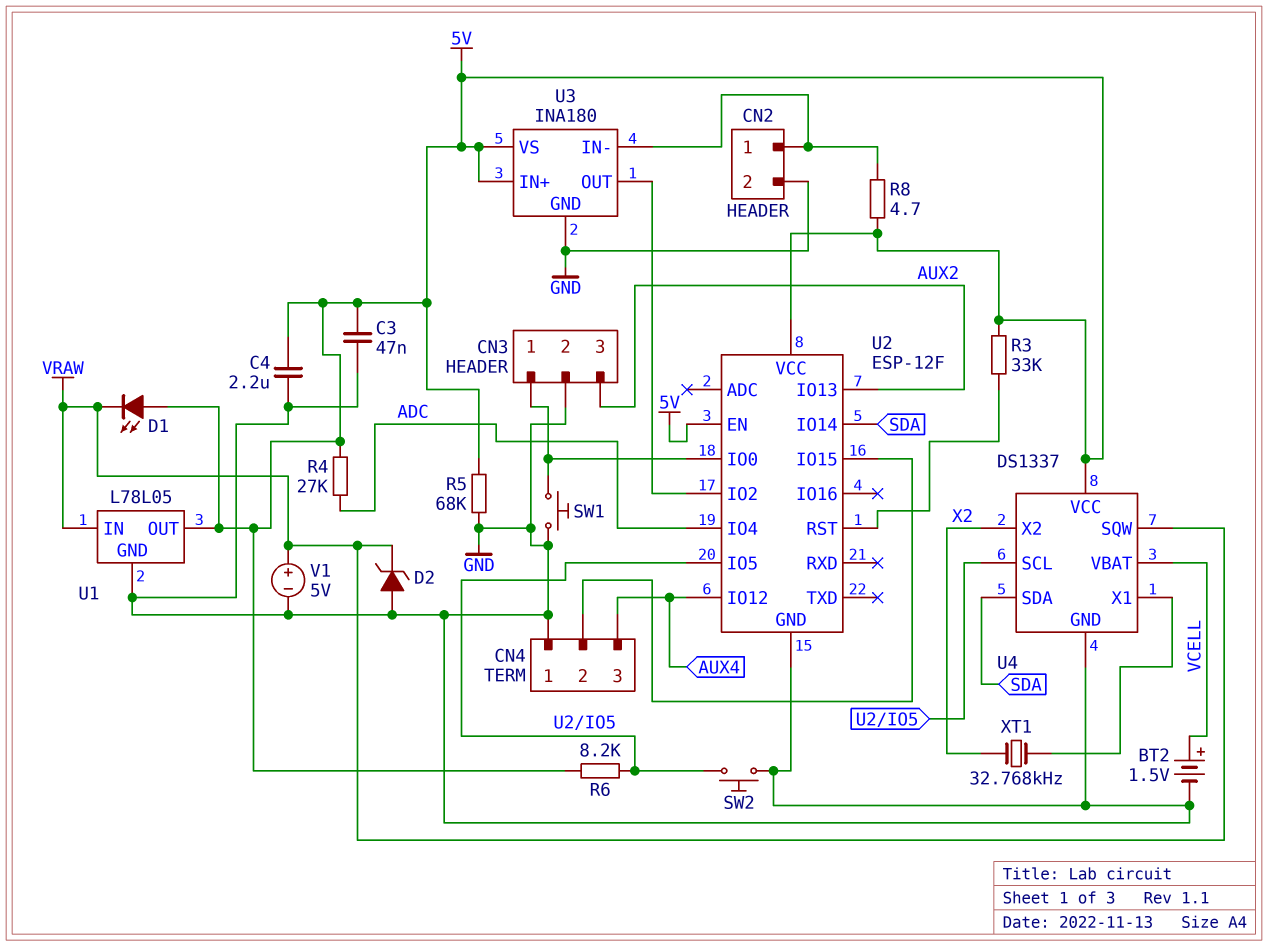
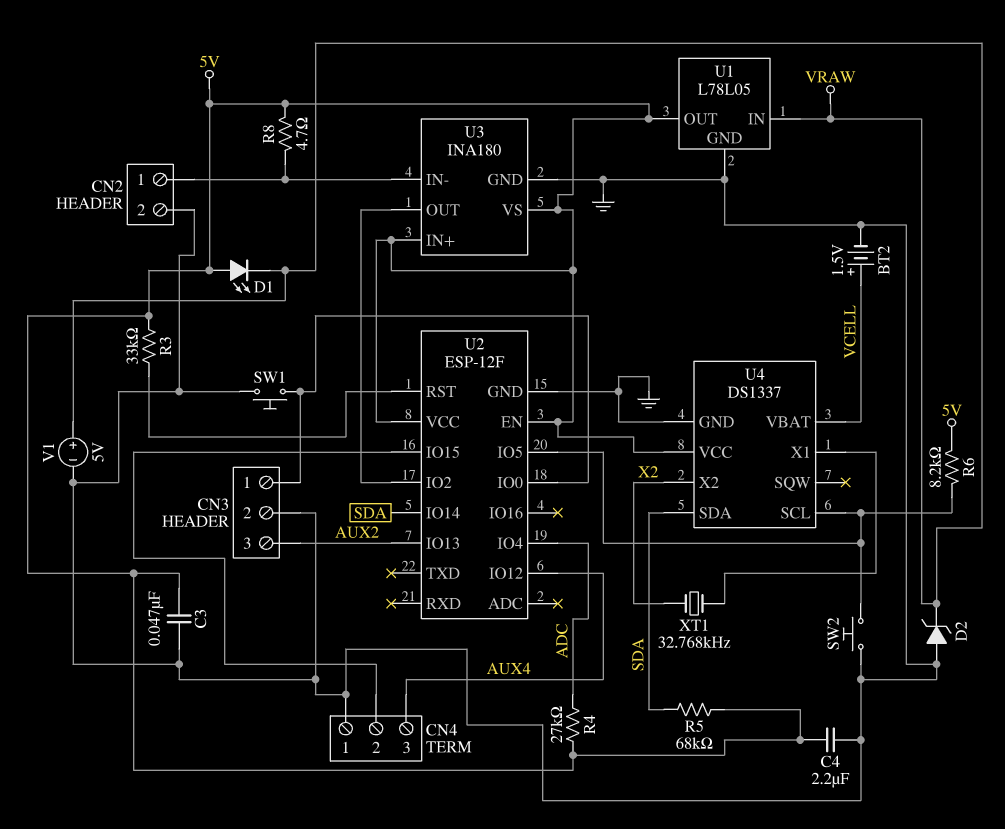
R5: 68k (5V, GND) -> 68k (5V, SDA)
U4 pin SQW: VRAW -> none

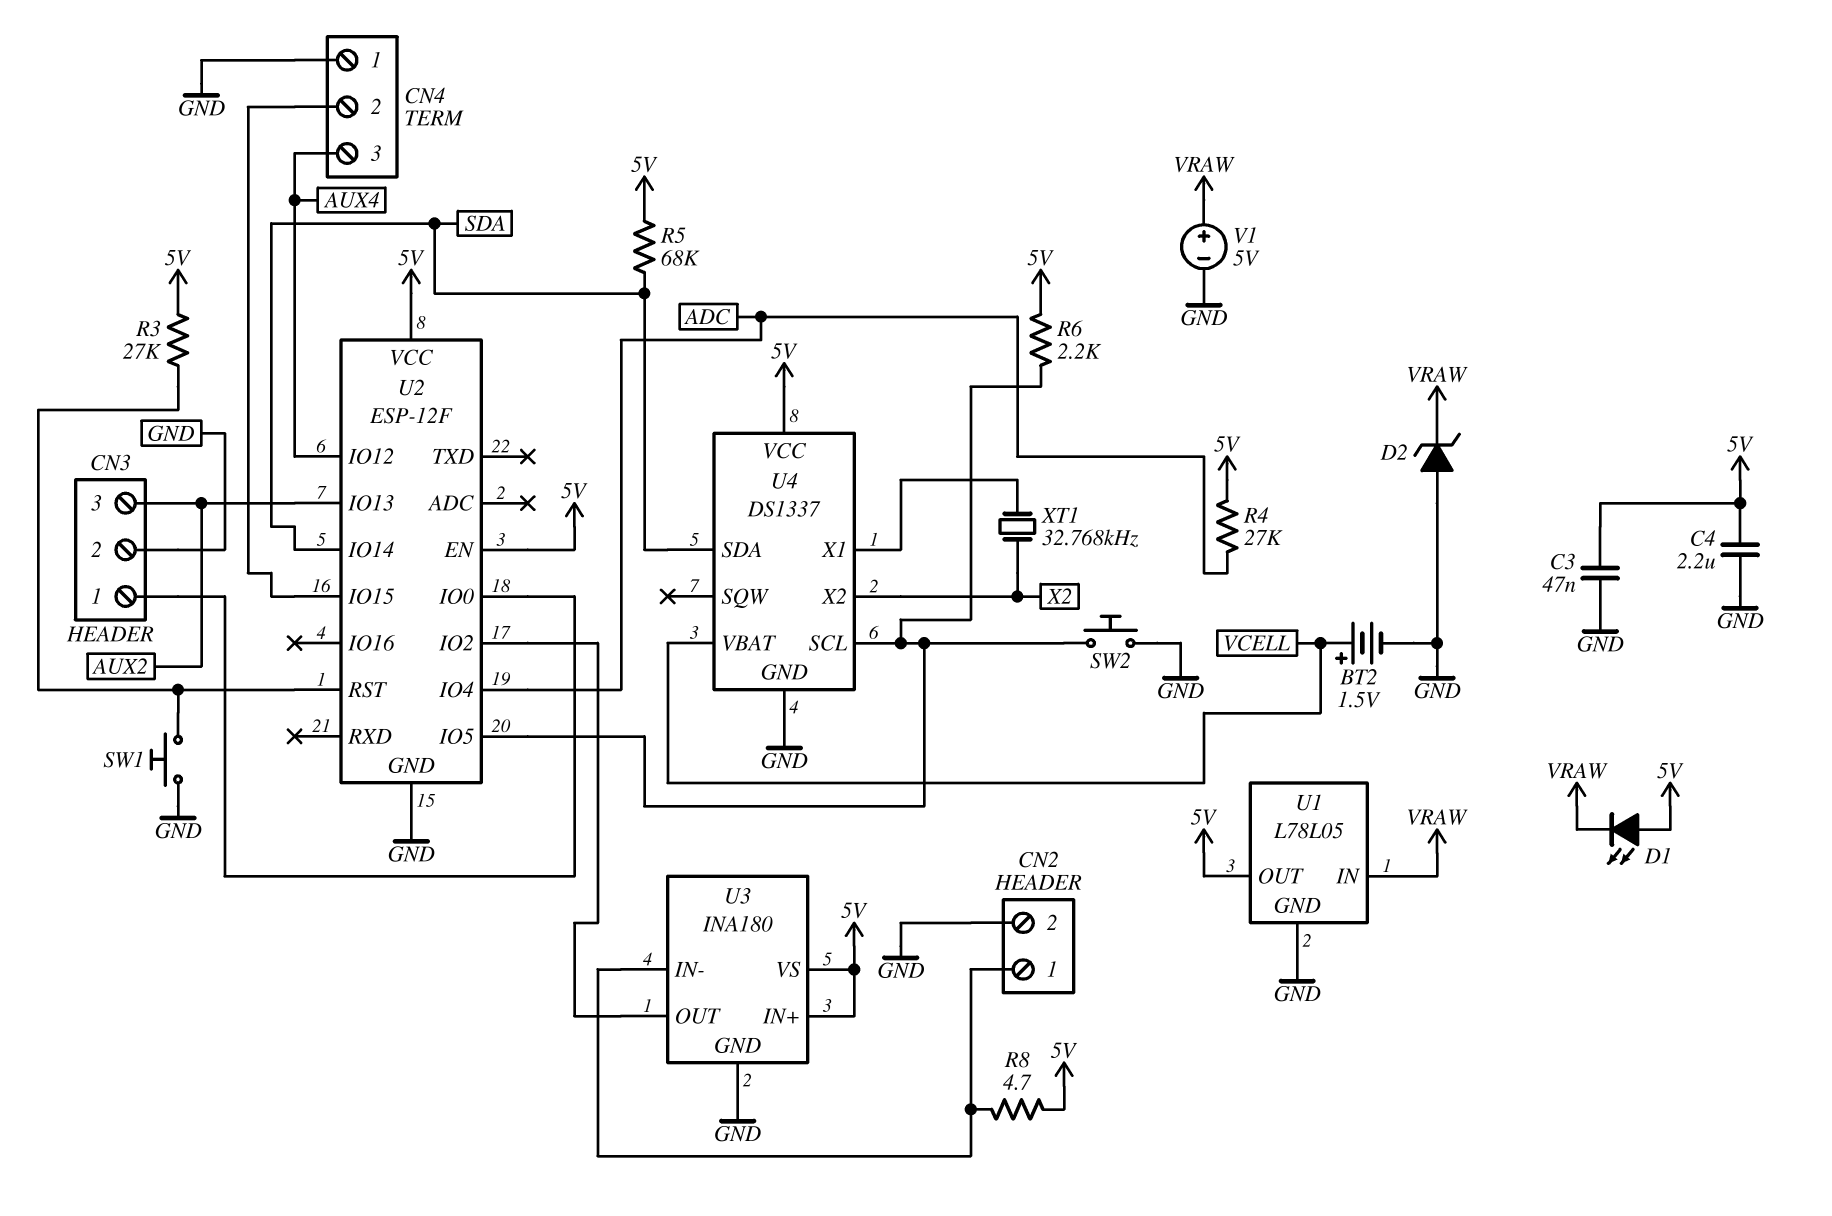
R3: 33k (5V, U2/RST) -> 27k (5V, U2/RST)
R6: 8.2k (5V, U2/IO5) -> 2.2k (5V, U2/IO5)
SW1: button (CN3/1, GND) -> button (GND, U2/RST)

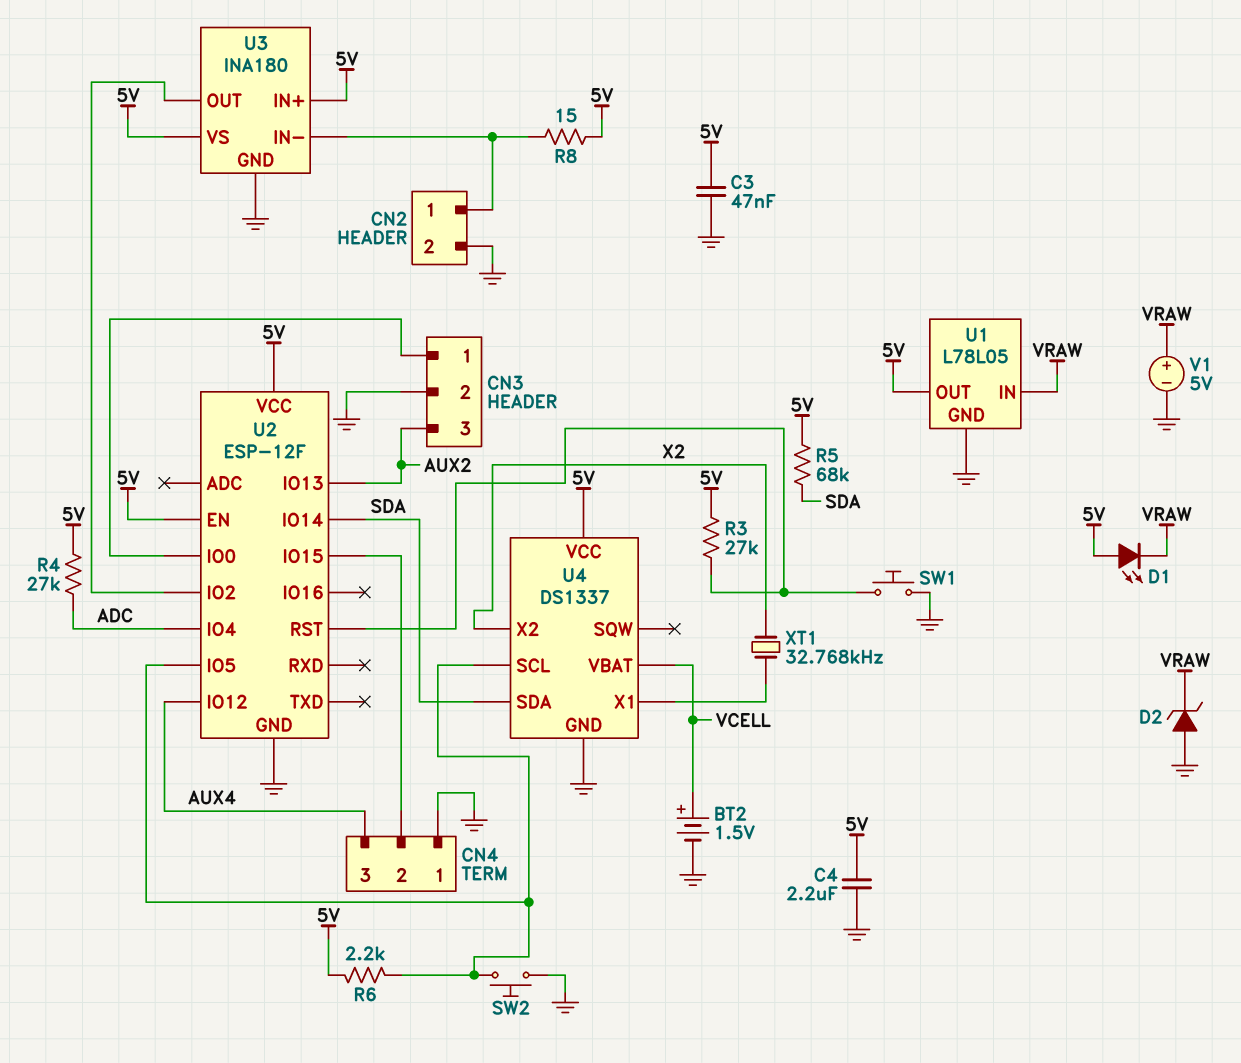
R8: 4.7 (5V, CN2/1) -> 15 (5V, CN2/1)

